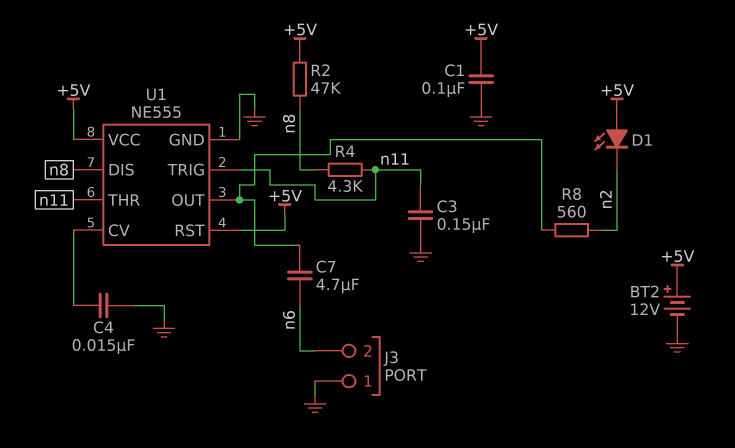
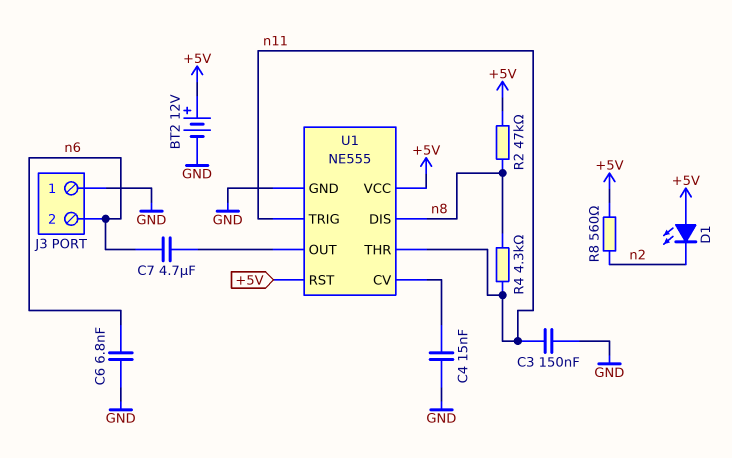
C1: 100nF (+5V, GND) -> none
C6: none -> 6.8nF (GND, n6)
R8: 560 (U1/OUT, n2) -> 560 (+5V, n2)

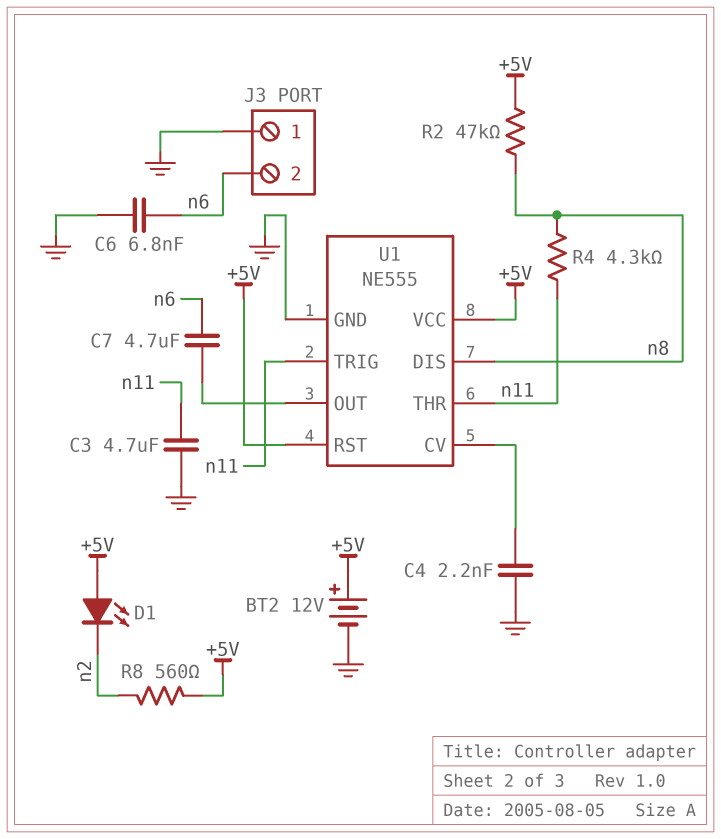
C3: 150nF (GND, n11) -> 4.7uF (GND, n11)
C4: 15nF (GND, U1/CV) -> 2.2nF (GND, U1/CV)

